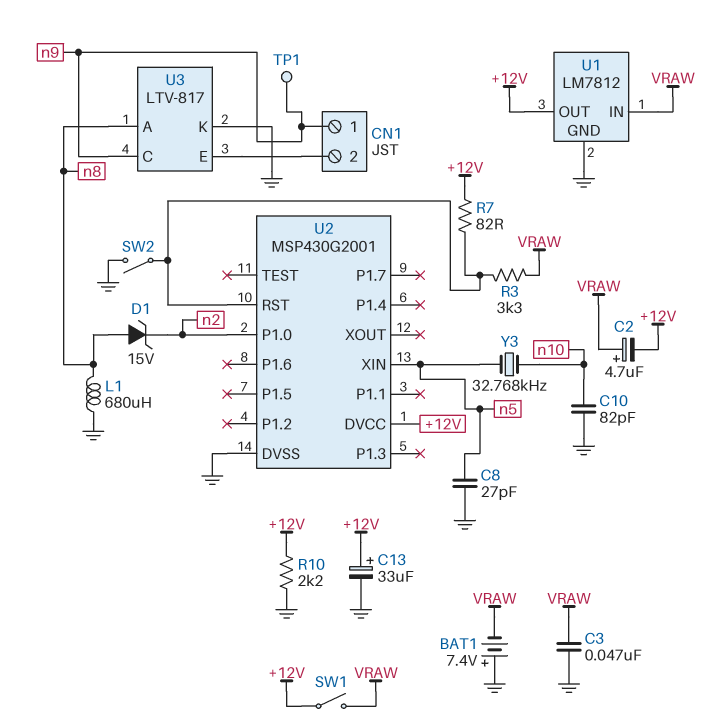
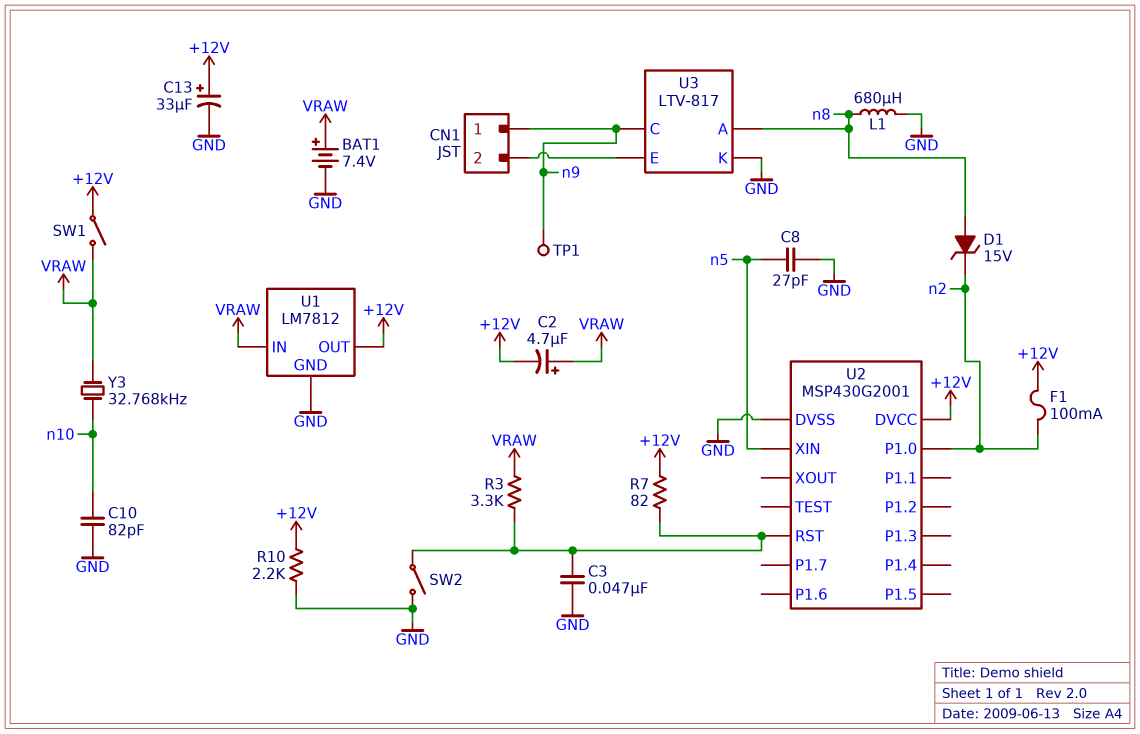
BAT1: 7.4V (plus GND, minus VRAW) -> 7.4V (plus VRAW, minus GND)
C3: 47nF (GND, VRAW) -> 47nF (GND, U2/RST)
F1: none -> 100mA (+12V, n2)
Y3: 32.768kHz (n5, n10) -> 32.768kHz (VRAW, n10)

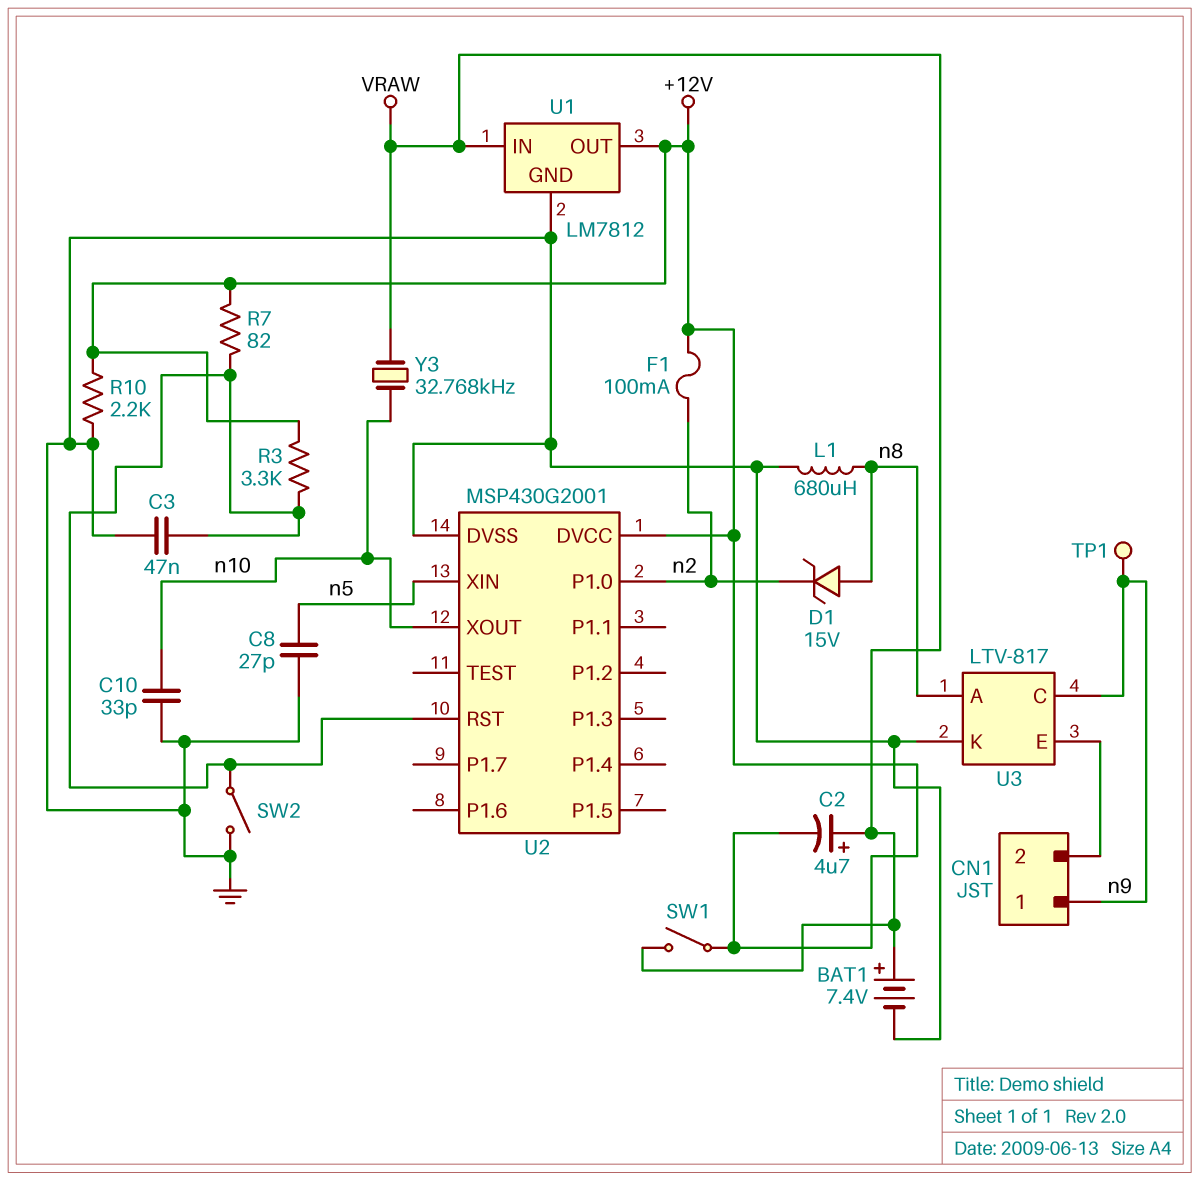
C10: 82pF (GND, n10) -> 33pF (GND, n10)
C13: 33uF (plus +12V, minus GND) -> none
R3: 3.3k (U2/RST, VRAW) -> 3.3k (+12V, U2/RST)
U2 pin XOUT: none -> n10

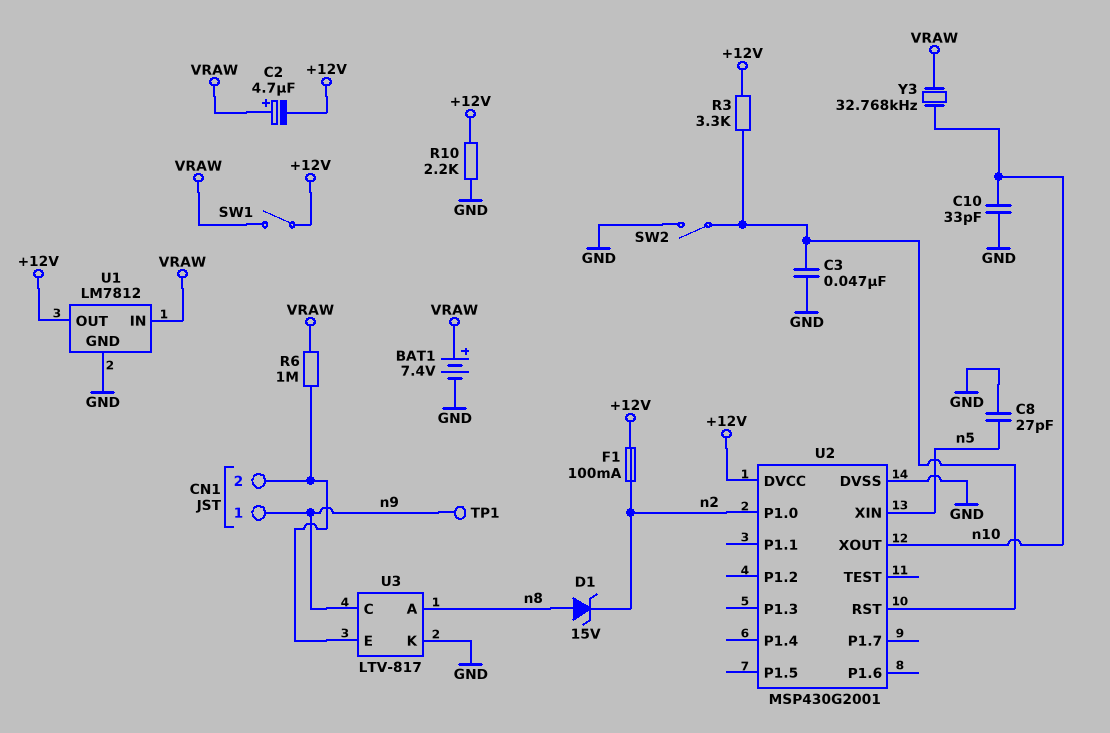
L1: 680uH (GND, n8) -> none
R6: none -> 1M (CN1/2, VRAW)
R7: 82 (+12V, U2/RST) -> none

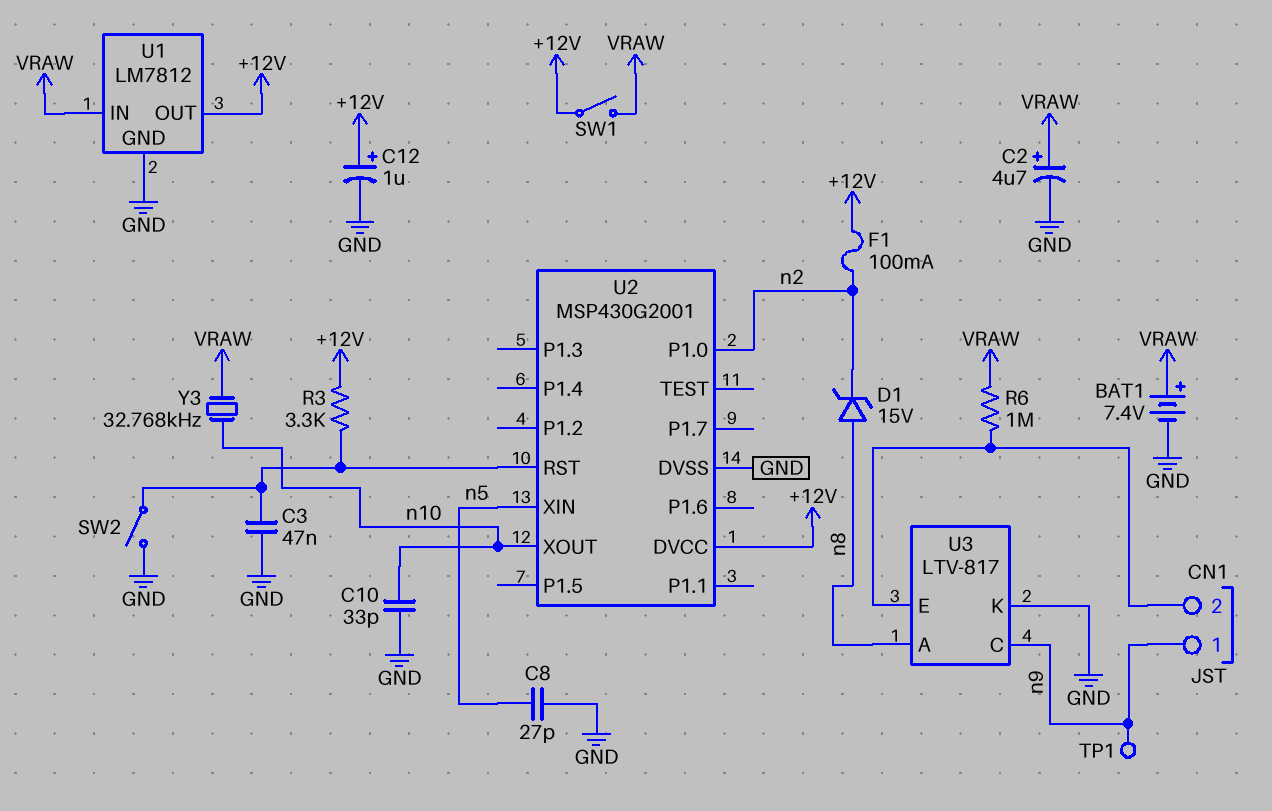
C2: 4.7uF (plus VRAW, minus +12V) -> 4.7uF (plus VRAW, minus GND)
C12: none -> 1uF (plus +12V, minus GND)
R10: 2.2k (+12V, GND) -> none

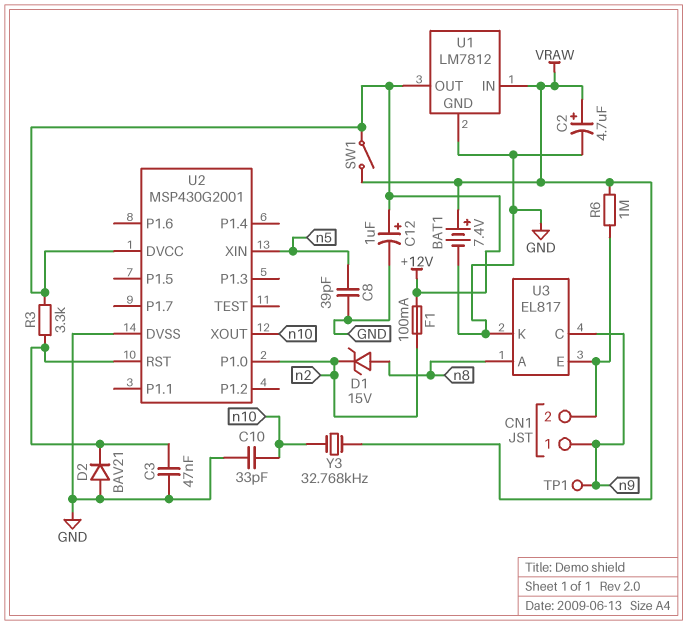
C8: 27pF (GND, n5) -> 39pF (GND, n5)
D2: none -> diode BAV21 (A GND, K U2/RST)
SW2: switch (GND, U2/RST) -> none
U3: LTV-817 -> EL817

